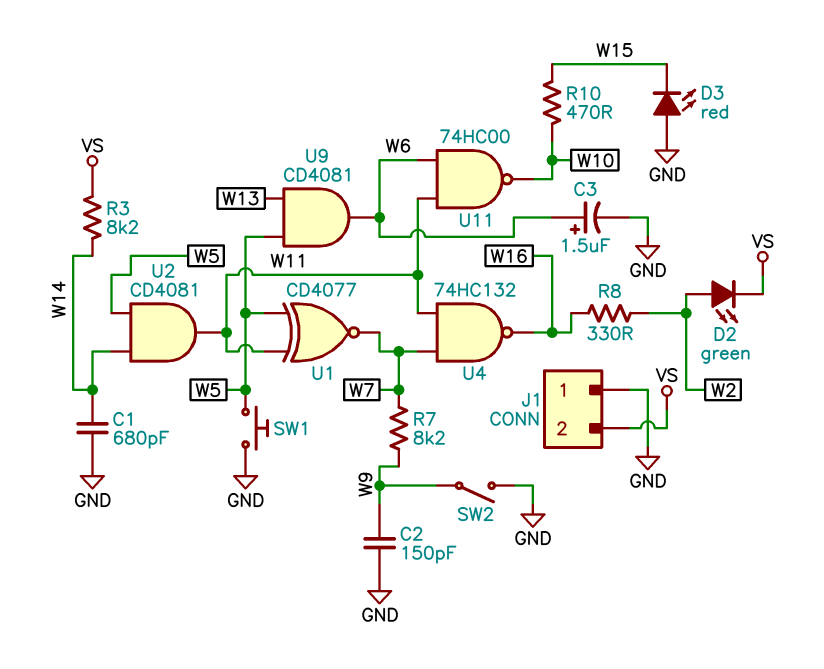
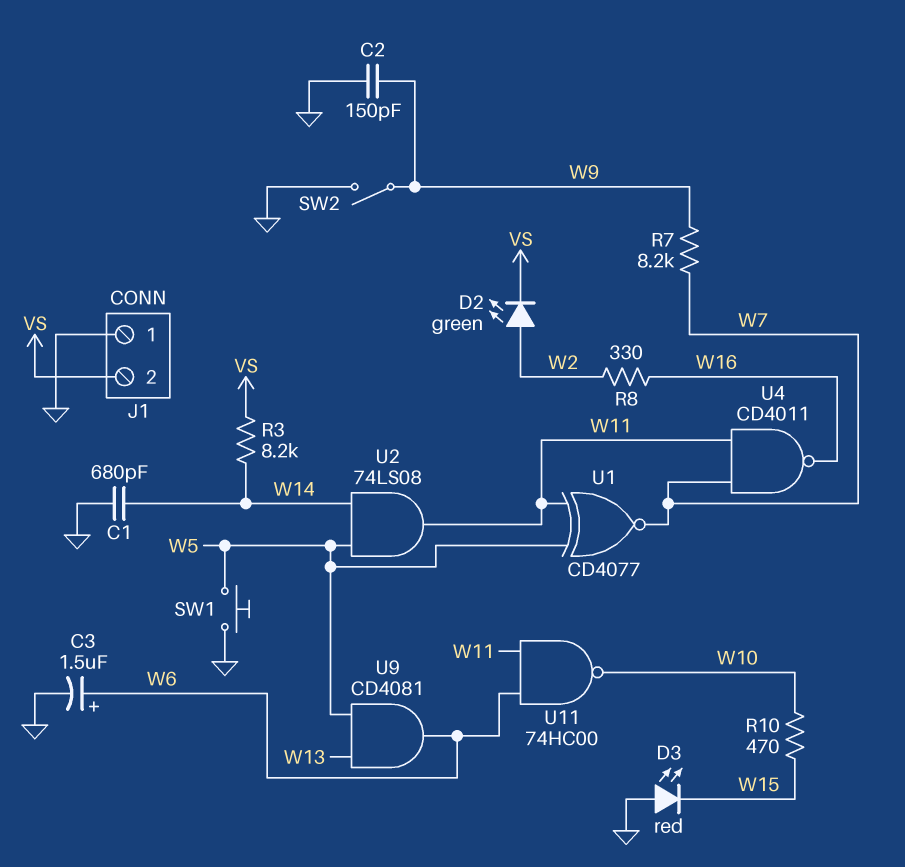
U2: AND CD4081 (in W5, in W14, out W11) -> AND 74LS08 (in W5, in W14, out W11)
U4: NAND 74HC132 (in W7, in W11, out W16) -> NAND CD4011 (in W7, in W11, out W16)

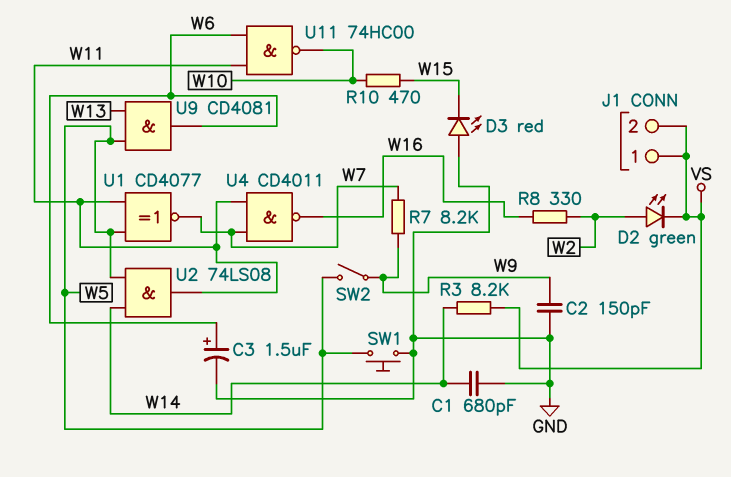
J1 pin 1: GND -> VS
SW2: switch (GND, W9) -> switch (W5, W9)

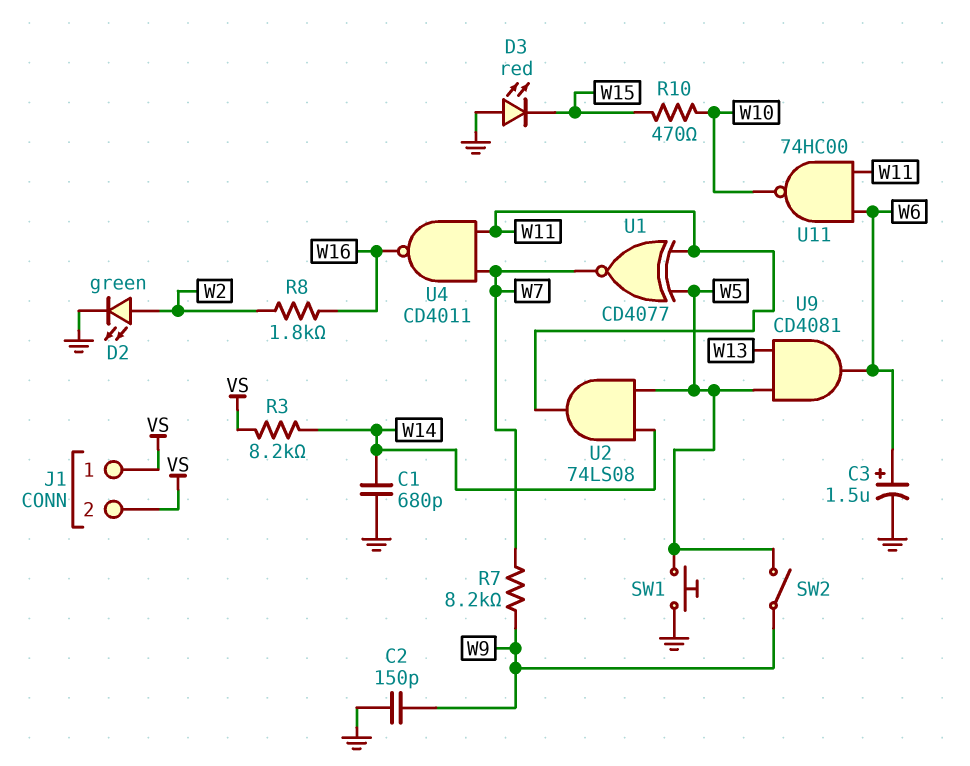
D2: LED green (A W2, K VS) -> LED green (A W2, K GND)
R8: 330 (W2, W16) -> 1.8k (W2, W16)

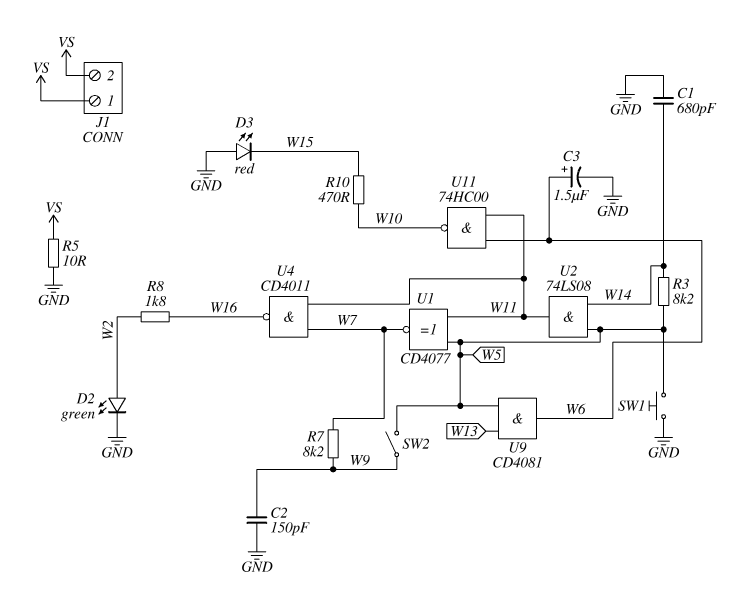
R3: 8.2k (VS, W14) -> 8.2k (W5, W14)
R5: none -> 10 (GND, VS)

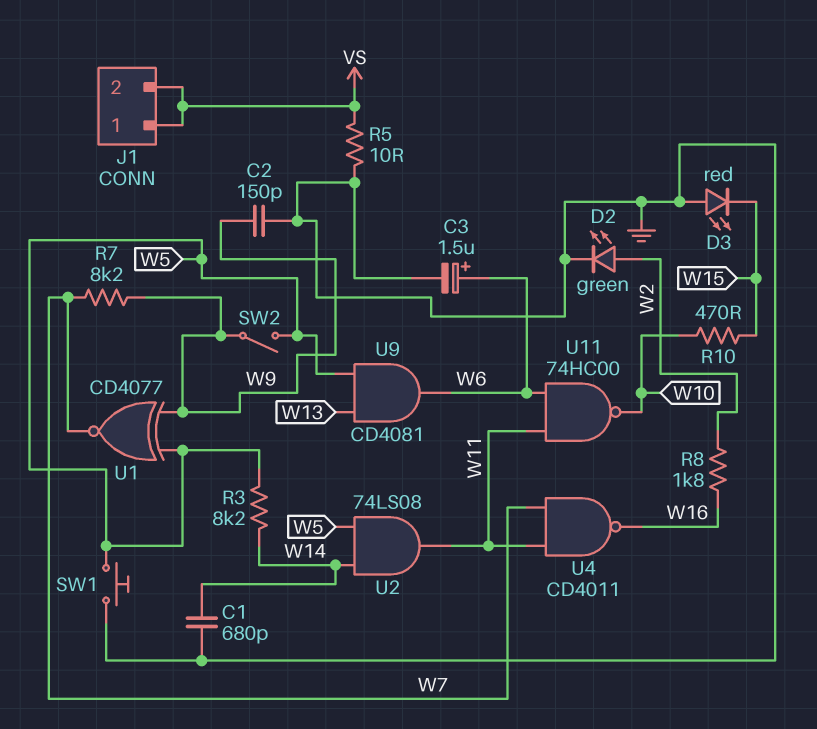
U1: XNOR CD4077 (in W5, in W11, out W7) -> XNOR CD4077 (in W5, in W9, out W7)

